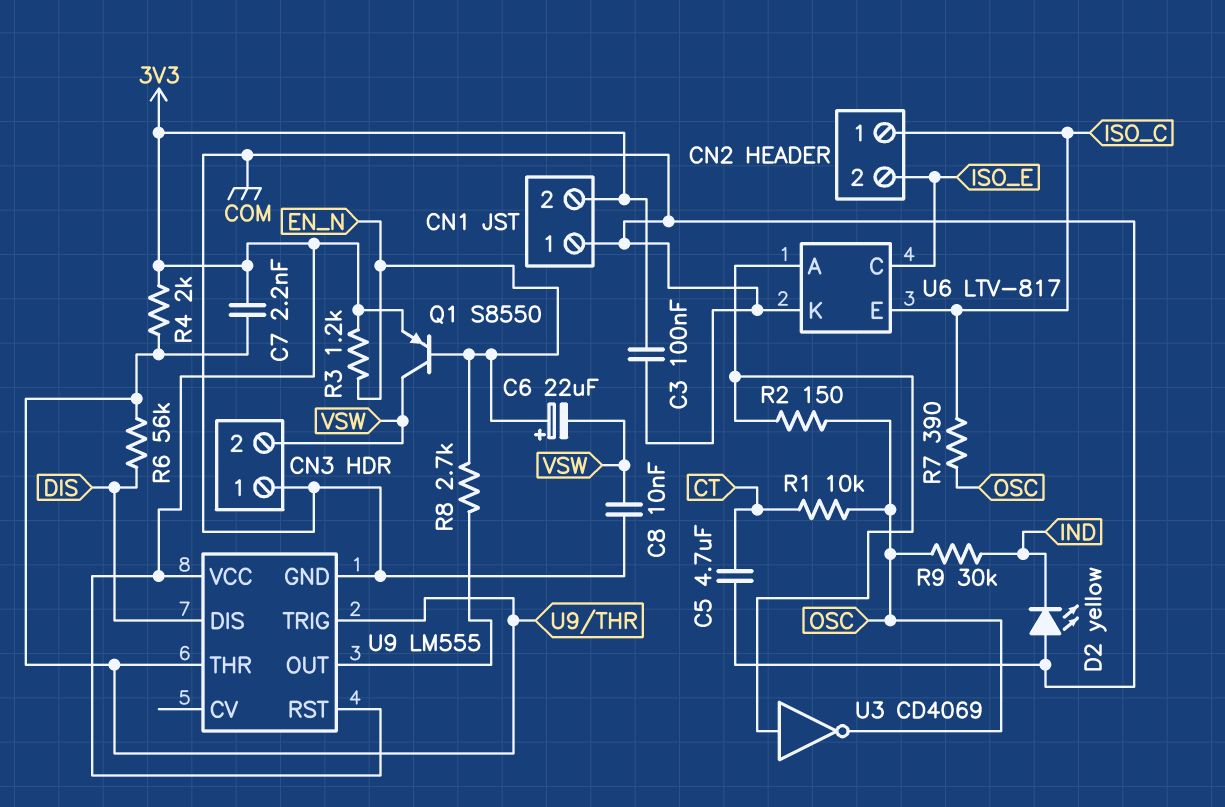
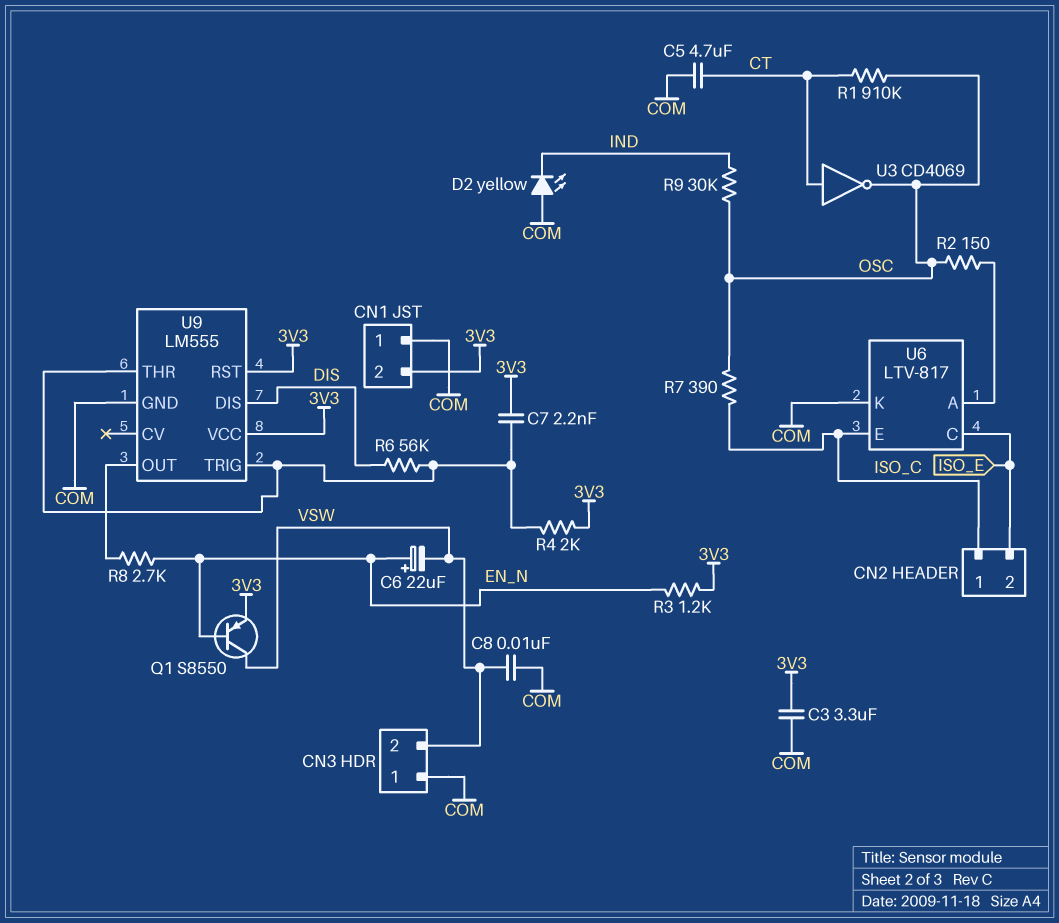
C3: 100nF (3V3, COM) -> 3.3uF (3V3, COM)
R1: 10k (CT, OSC) -> 910k (CT, OSC)
U3: NOT CD4069 (in U6/A, out OSC) -> NOT CD4069 (in CT, out OSC)

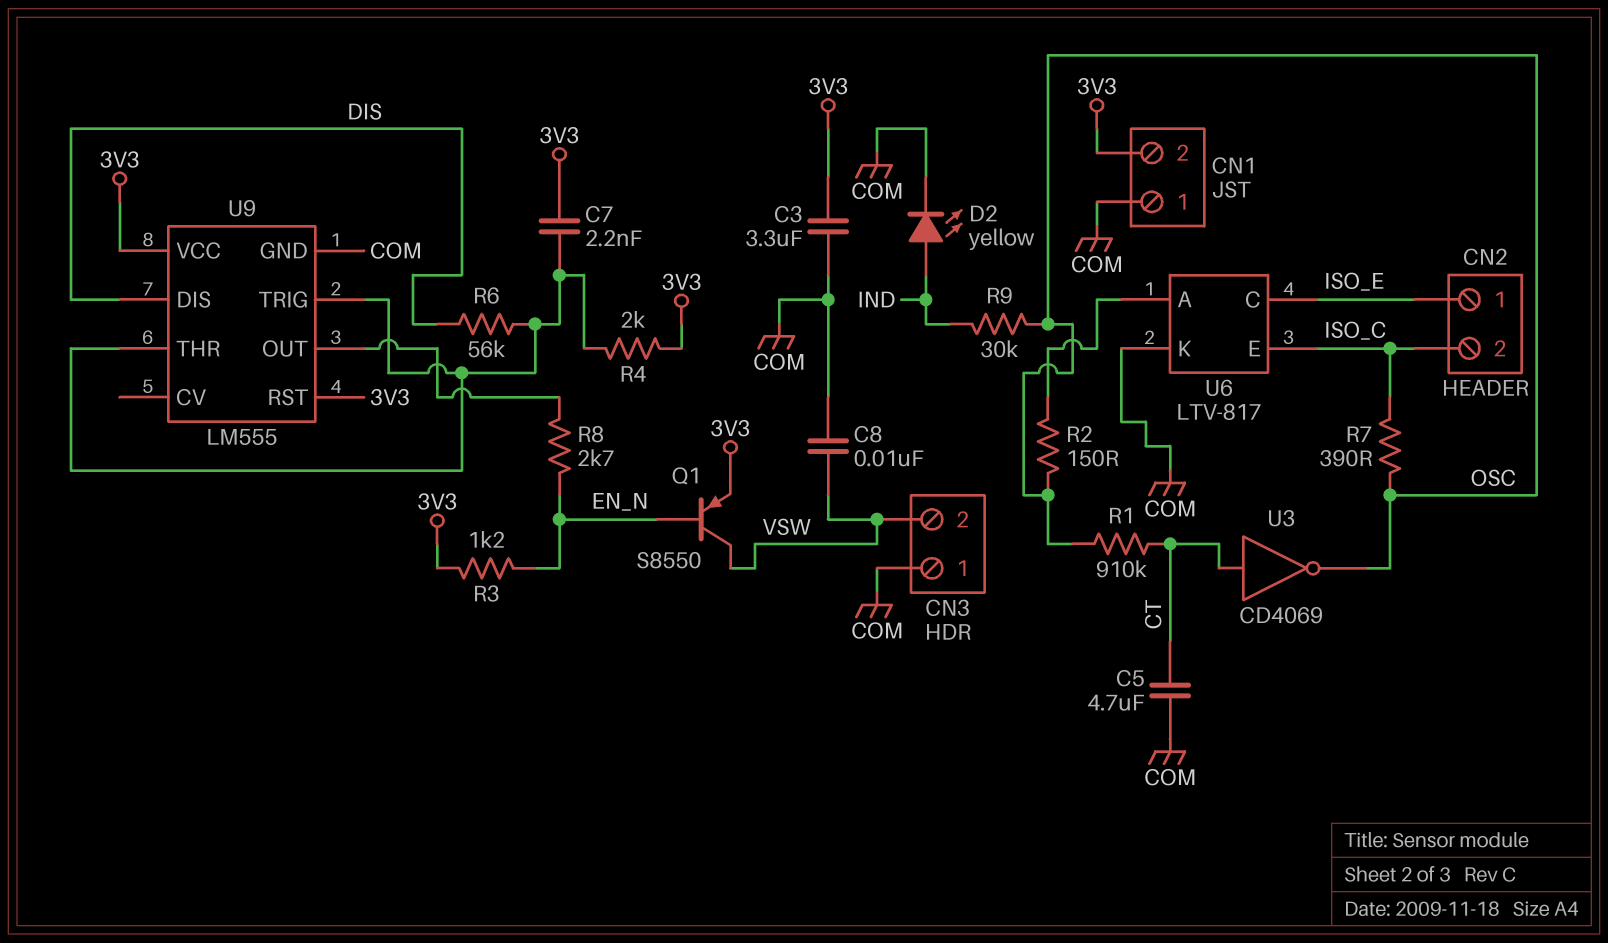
C6: 22uF (plus EN_N, minus VSW) -> none
CN2 pin 1: ISO_C -> ISO_E
CN2 pin 2: ISO_E -> ISO_C
D2: LED yellow (A COM, K IND) -> LED yellow (A IND, K COM)

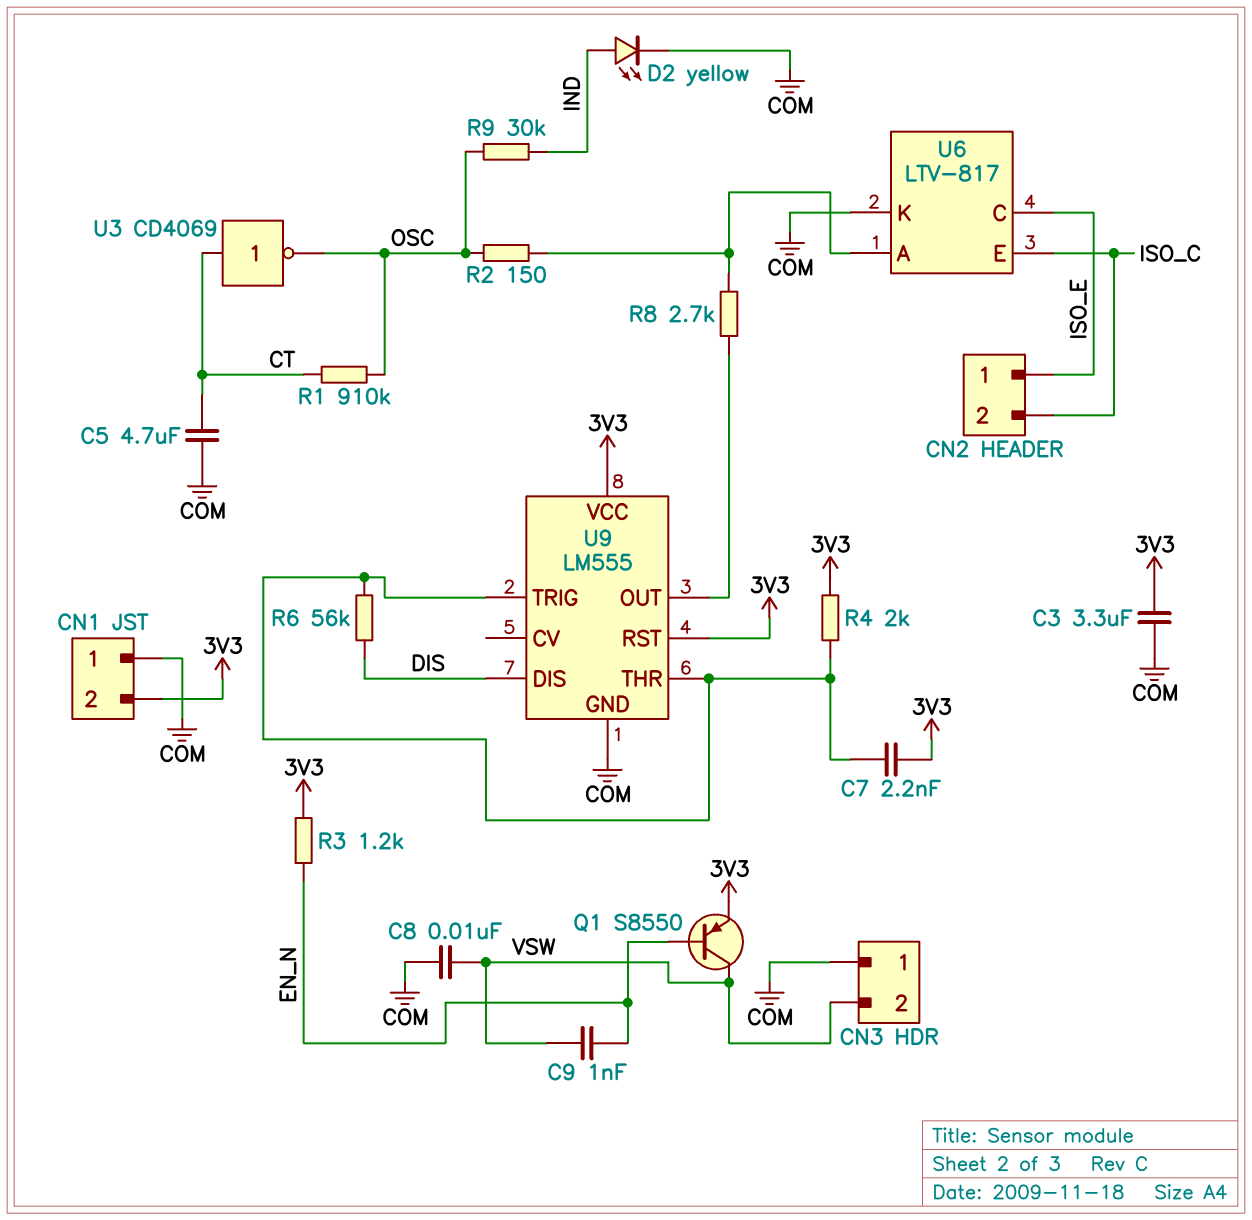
C9: none -> 1nF (EN_N, VSW)
R7: 390 (ISO_C, OSC) -> none
R8: 2.7k (EN_N, U9/OUT) -> 2.7k (U6/A, U9/OUT)

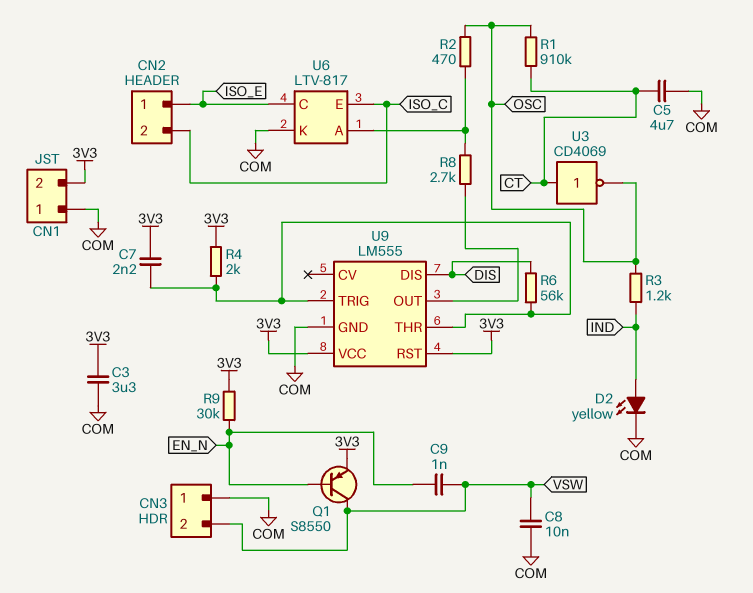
R2: 150 (OSC, U6/A) -> 470 (OSC, U6/A)
R3: 1.2k (3V3, EN_N) -> 1.2k (IND, OSC)
R9: 30k (IND, OSC) -> 30k (3V3, EN_N)

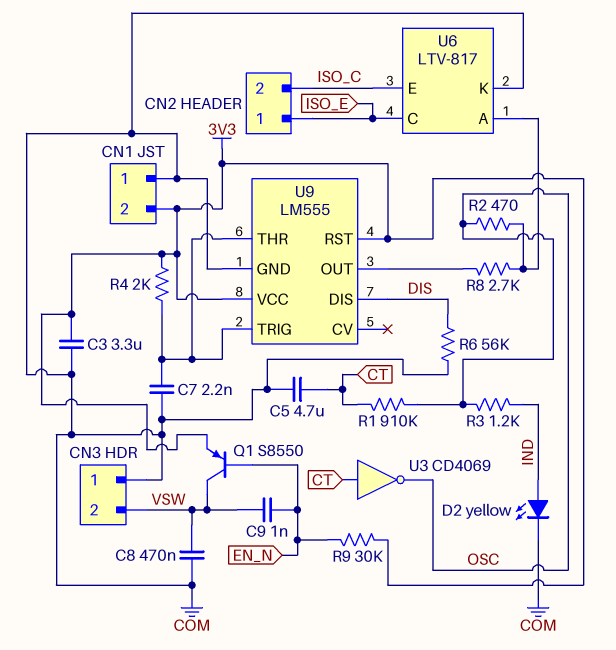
C7: 2.2nF (3V3, U9/THR) -> 2.2nF (COM, U9/THR)
C8: 10nF (COM, VSW) -> 470nF (COM, VSW)
R6: 56k (DIS, U9/THR) -> 56k (COM, DIS)

